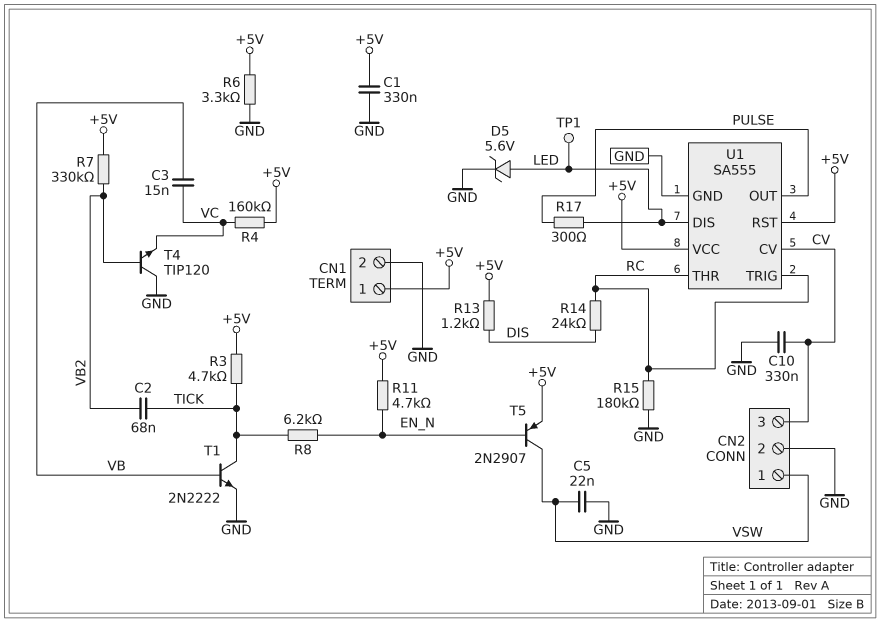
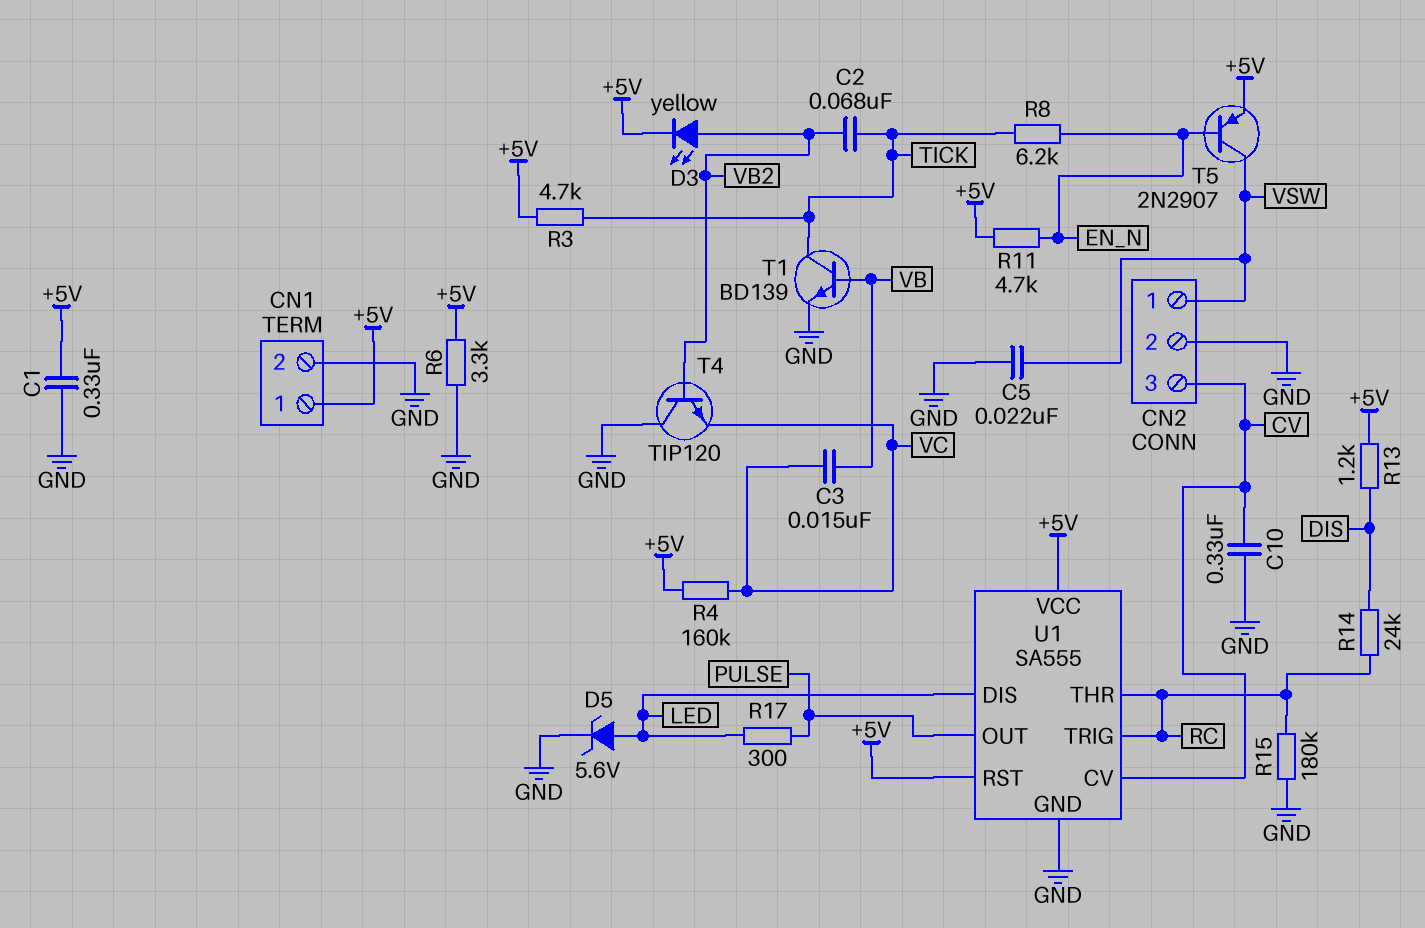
D3: none -> LED yellow (A VB2, K +5V)
R7: 330k (+5V, VB2) -> none
T1: NPN 2N2222 (B VB, C TICK, E GND) -> NPN BD139 (B VB, C TICK, E GND)
TP1: test point (LED) -> none

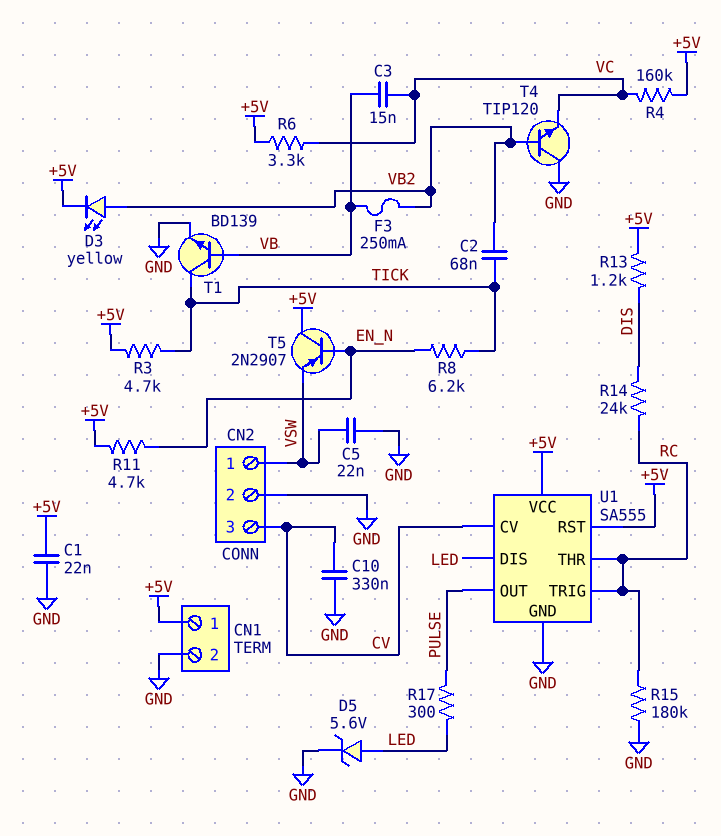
C1: 330nF (+5V, GND) -> 22nF (+5V, GND)
F3: none -> 250mA (VB, VB2)
R6: 3.3k (+5V, GND) -> 3.3k (+5V, VC)
T5: PNP 2N2907 (B EN_N, C VSW, E +5V) -> PNP 2N2907 (B EN_N, C +5V, E VSW)

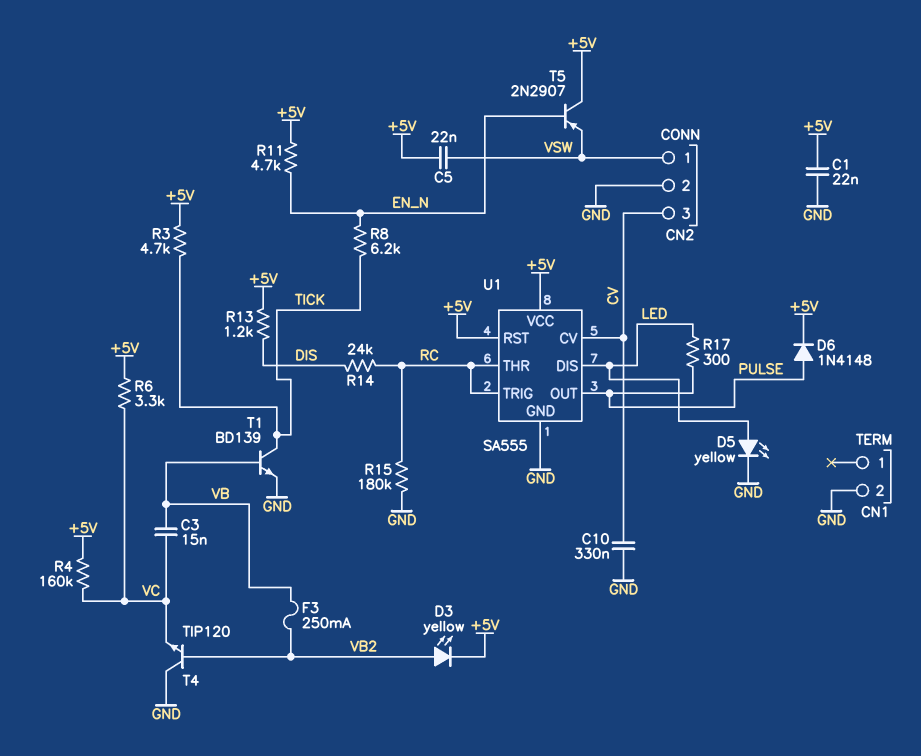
C2: 68nF (TICK, VB2) -> none
C5: 22nF (GND, VSW) -> 22nF (+5V, VSW)
CN1 pin 1: +5V -> none
D5: zener 5.6V (A LED, K GND) -> LED yellow (A LED, K GND)
D6: none -> diode 1N4148 (A PULSE, K +5V)

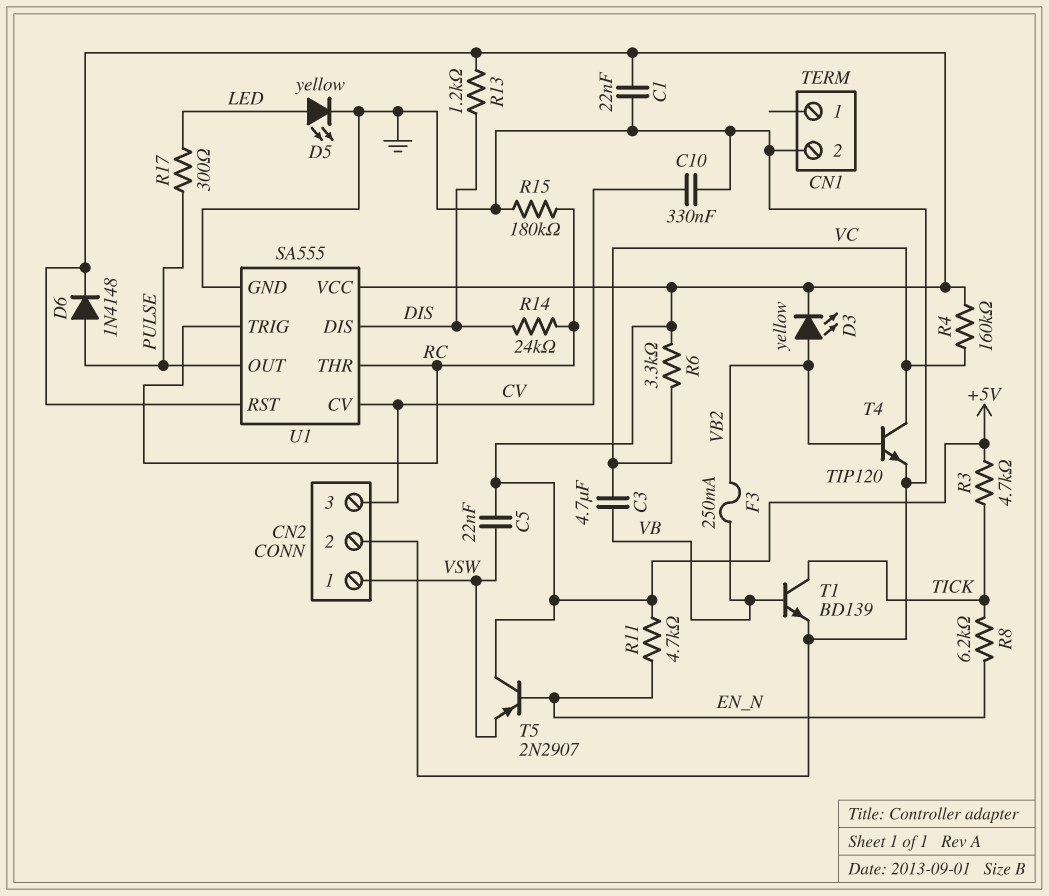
C3: 15nF (VB, VC) -> 4.7uF (VB, VC)
T4: NPN TIP120 (B VB2, C GND, E VC) -> NPN TIP120 (B VB2, C VC, E GND)
U1 pin DIS: LED -> DIS

